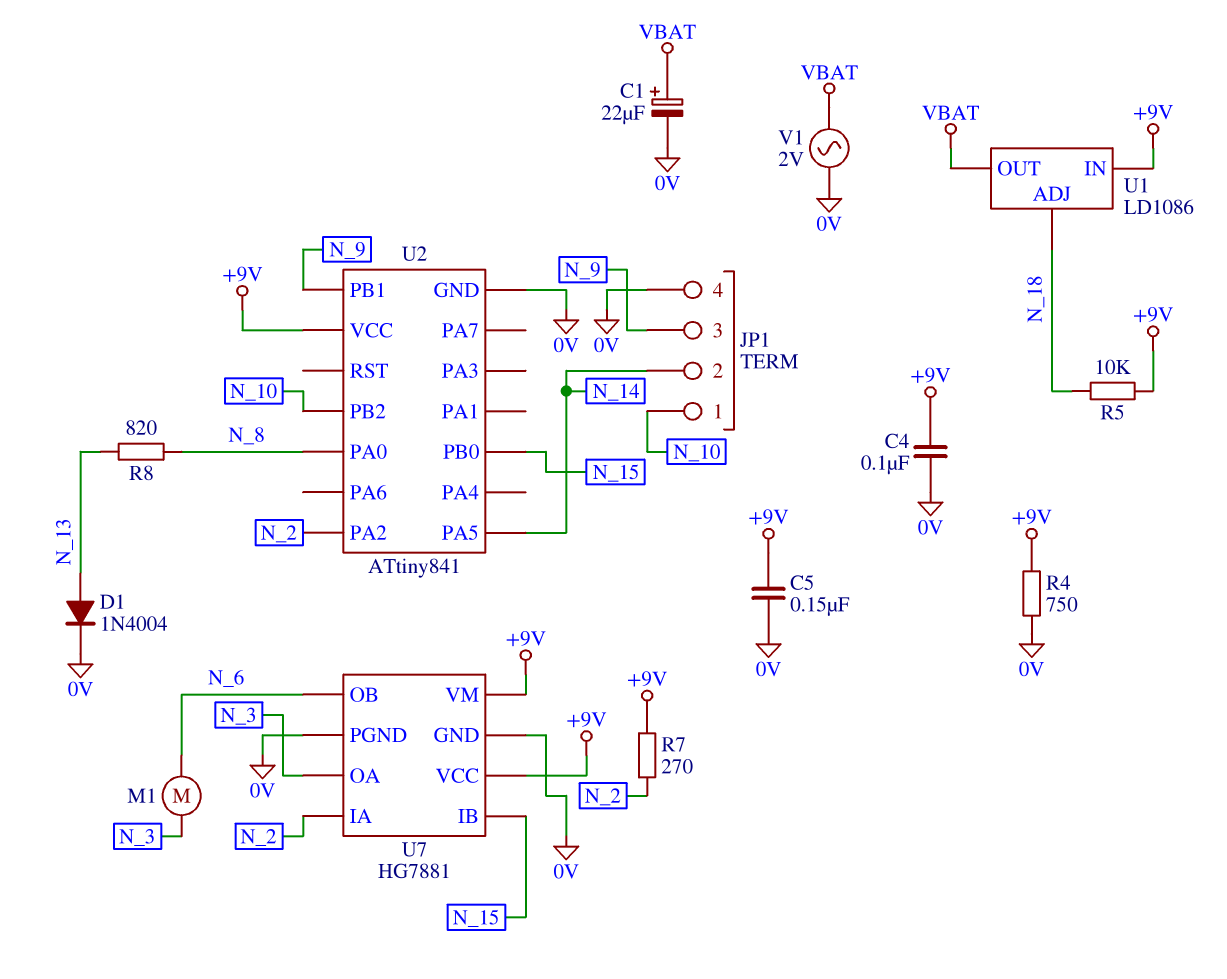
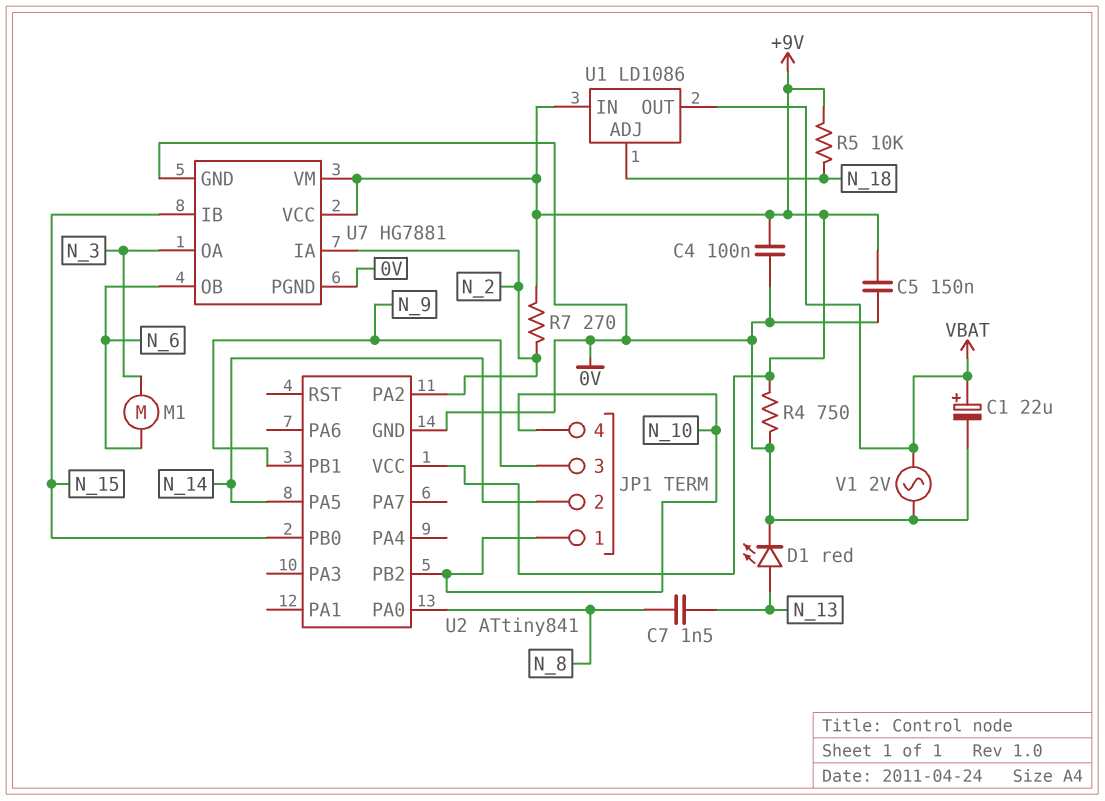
C7: none -> 1.5nF (N_8, N_13)
D1: diode 1N4004 (A N_13, K 0V) -> LED red (A N_13, K 0V)
JP1 pin 4: 0V -> N_10
R8: 820 (N_8, N_13) -> none

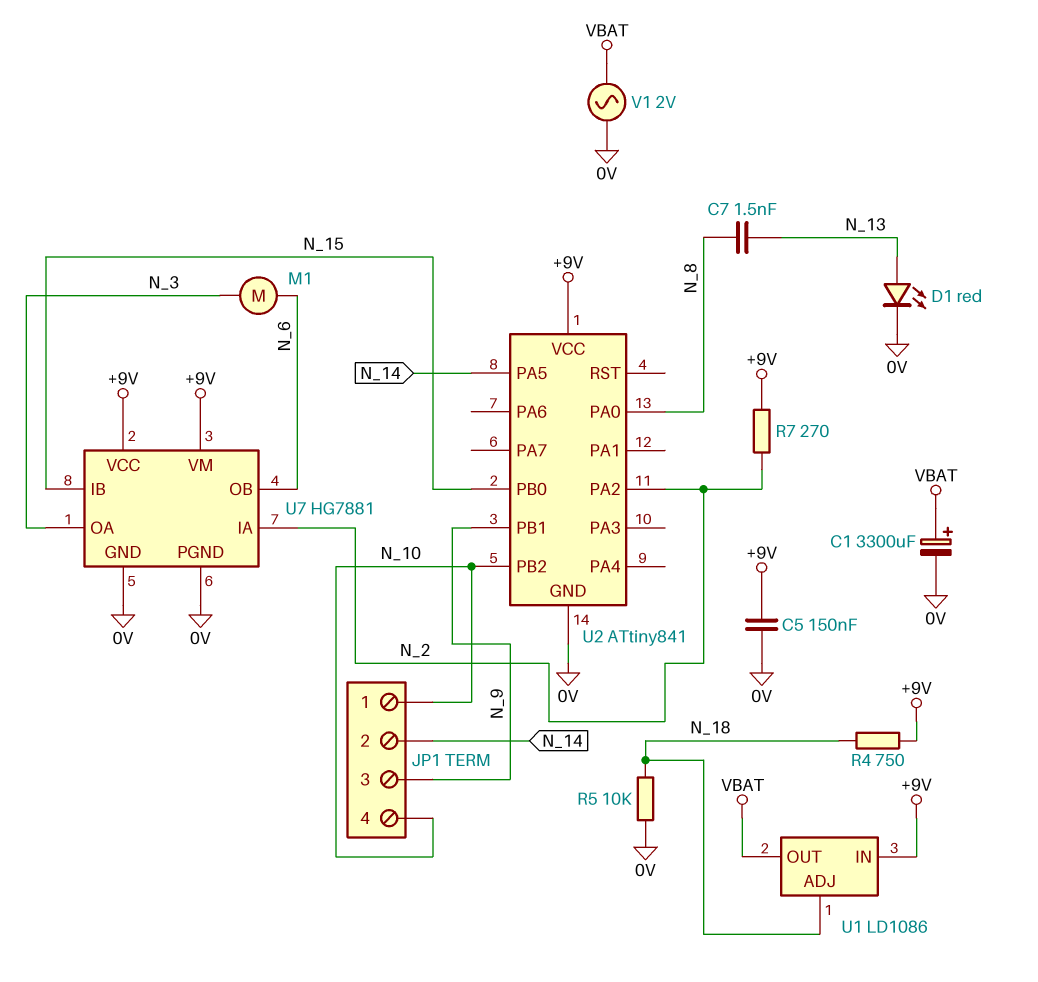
C1: 22uF (plus VBAT, minus 0V) -> 3300uF (plus VBAT, minus 0V)
C4: 100nF (+9V, 0V) -> none
R4: 750 (+9V, 0V) -> 750 (+9V, N_18)
R5: 10k (+9V, N_18) -> 10k (0V, N_18)

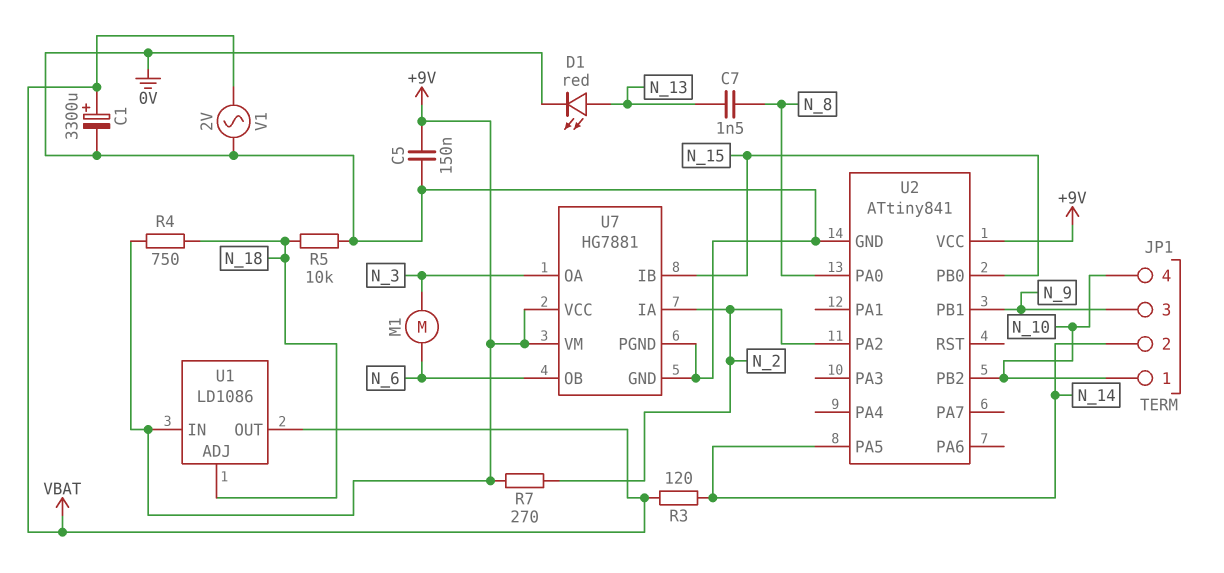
R3: none -> 120 (N_14, VBAT)

